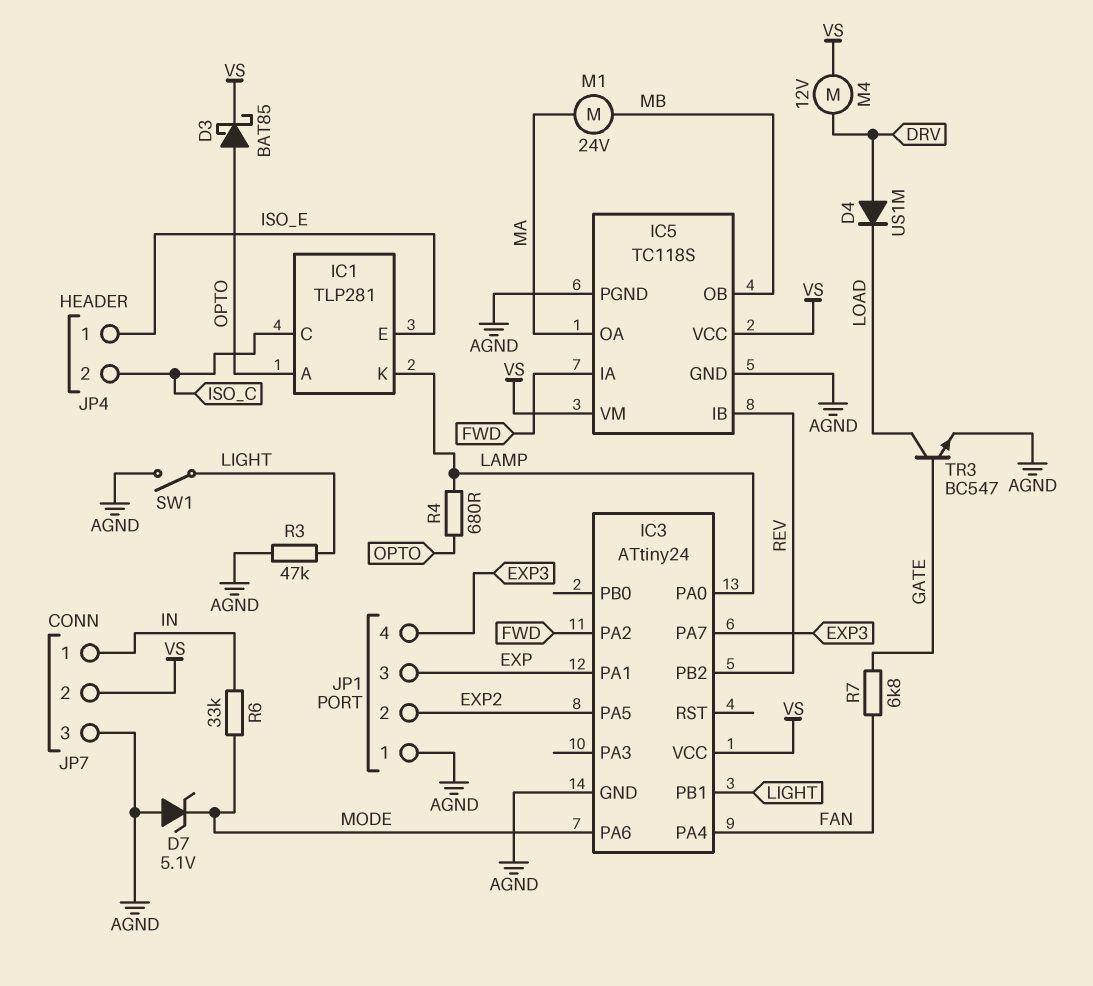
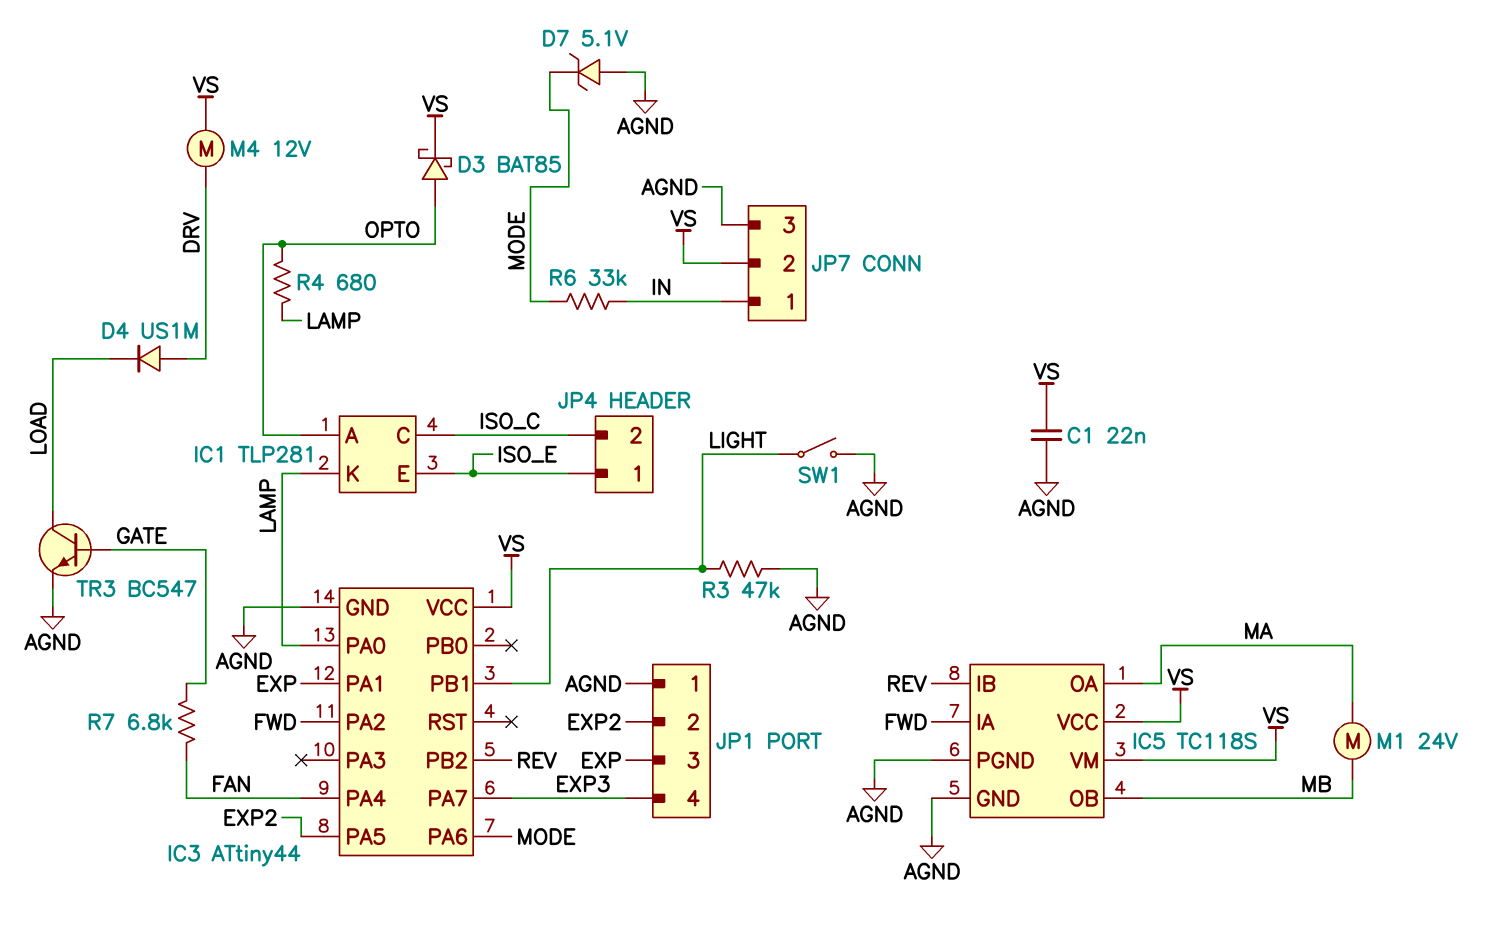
C1: none -> 22nF (AGND, VS)
IC3: ATtiny24 -> ATtiny44

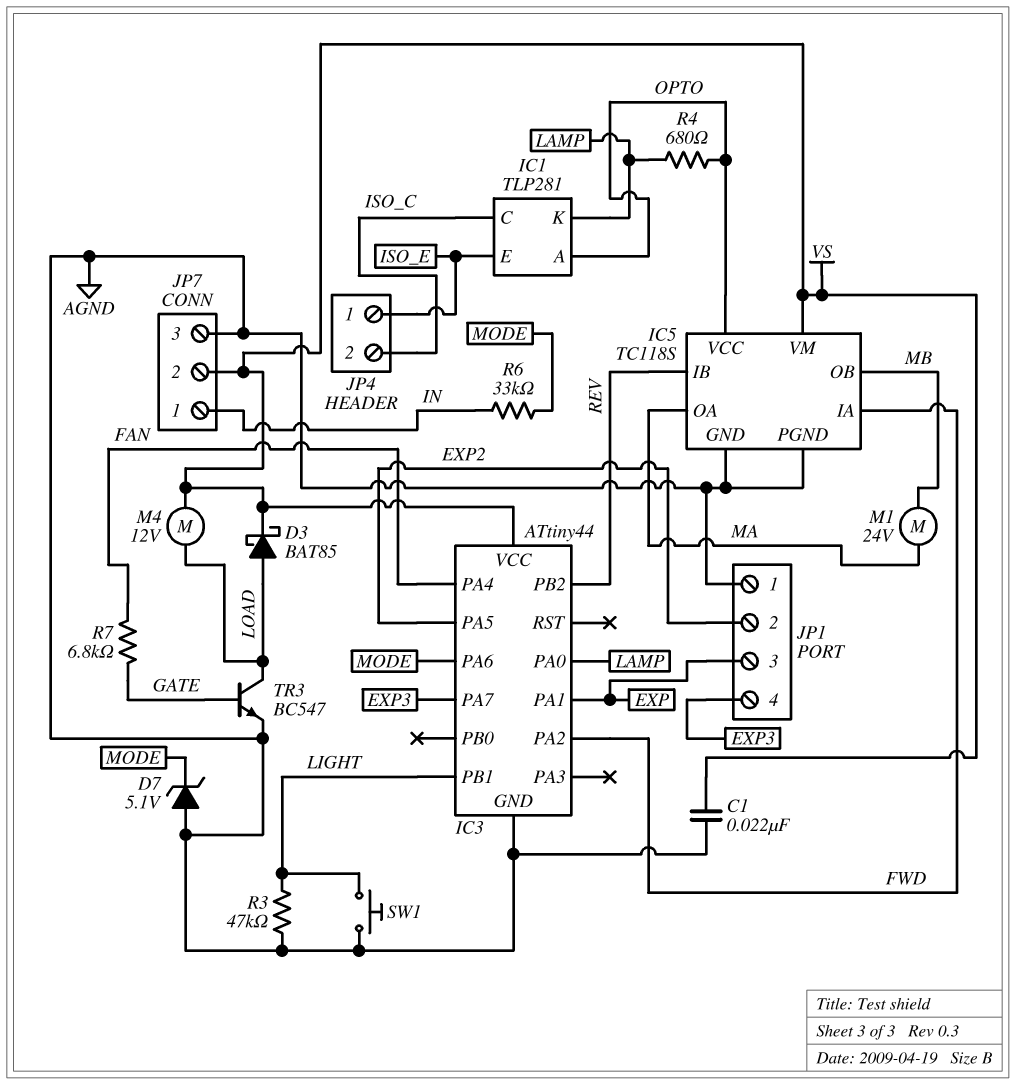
D3: schottky BAT85 (A OPTO, K VS) -> schottky BAT85 (A LOAD, K VS)
D4: diode US1M (A DRV, K LOAD) -> none
IC5 pin VCC: VS -> OPTO
M4: motor 12V (DRV, VS) -> motor 12V (LOAD, VS)
SW1: switch (AGND, LIGHT) -> button (AGND, LIGHT)

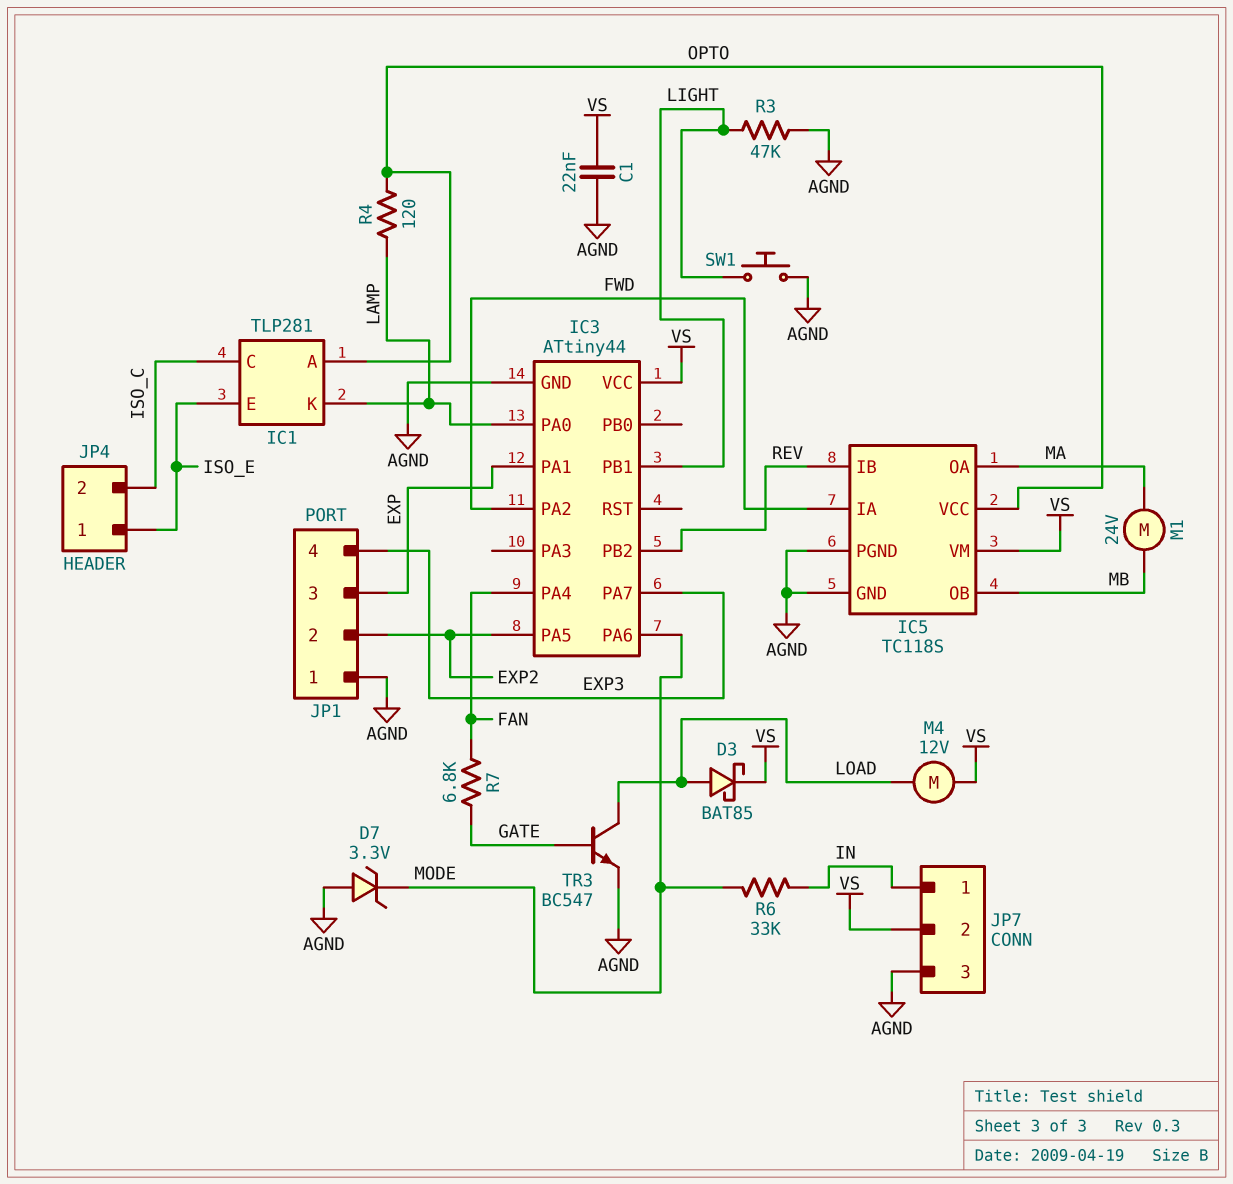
D7: zener 5.1V (A AGND, K MODE) -> zener 3.3V (A AGND, K MODE)
R4: 680 (LAMP, OPTO) -> 120 (LAMP, OPTO)

